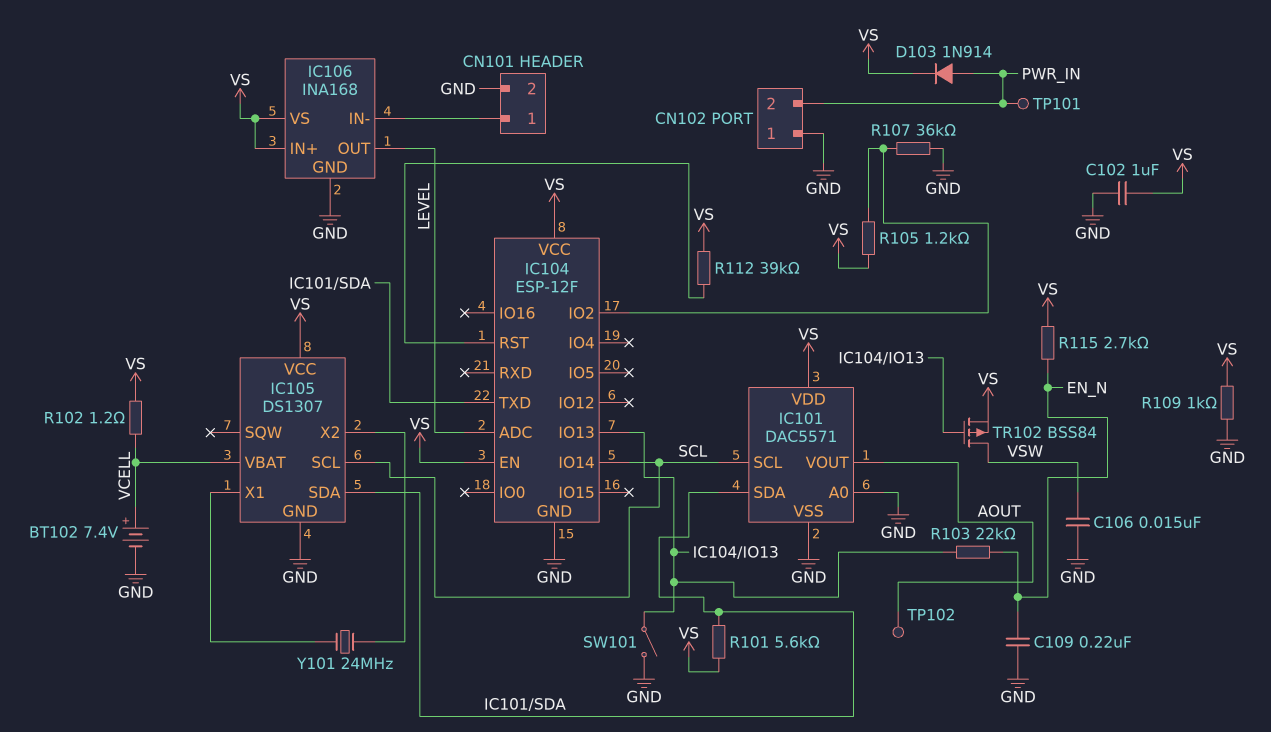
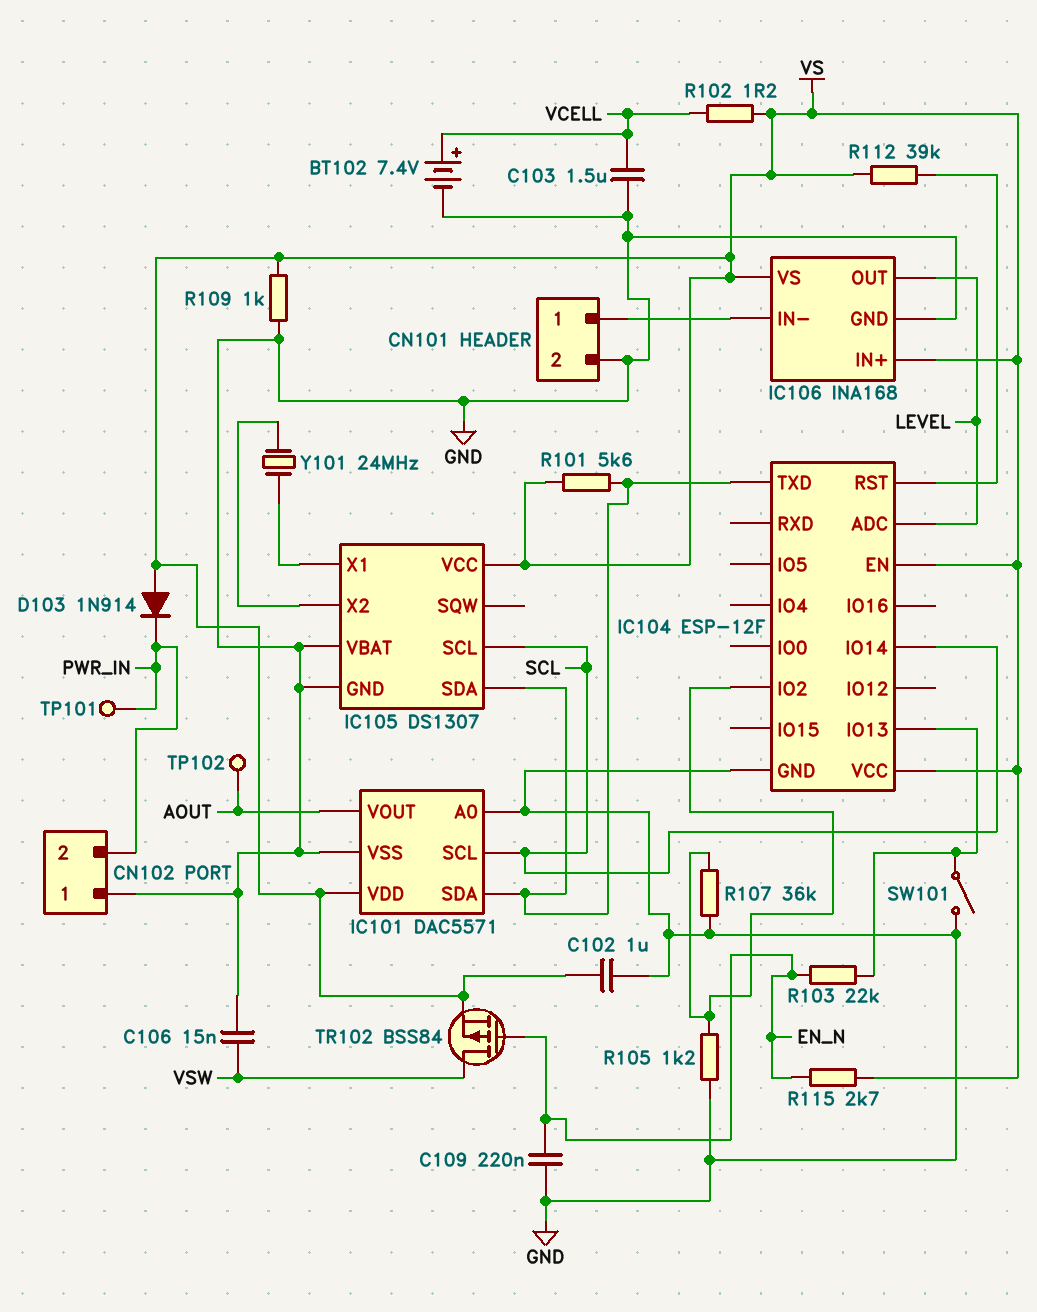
C103: none -> 1.5uF (GND, VCELL)
D103: diode 1N914 (A PWR_IN, K VS) -> diode 1N914 (A VS, K PWR_IN)
IC105 pin VBAT: VCELL -> GND
R105: 1.2k (IC104/IO2, VS) -> 1.2k (GND, IC104/IO2)
TR102: PMOS BSS84 (G IC104/IO13, D VSW, S VS) -> PMOS BSS84 (G EN_N, D VSW, S VS)

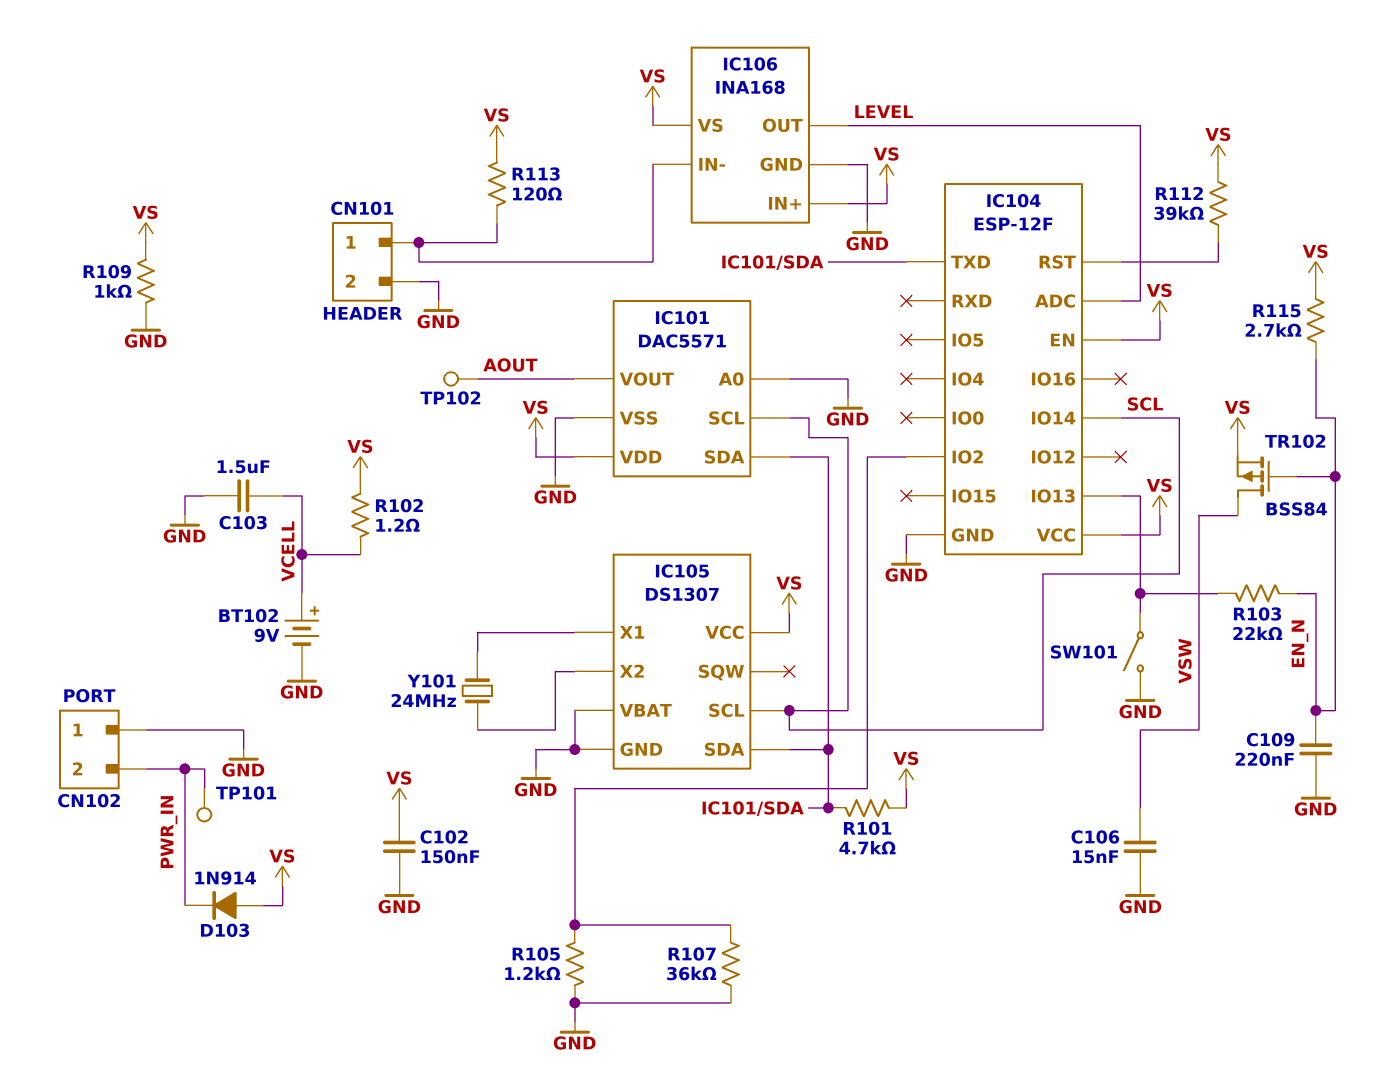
BT102: 7.4V (plus VCELL, minus GND) -> 9V (plus VCELL, minus GND)
C102: 1uF (GND, VS) -> 150nF (GND, VS)
R101: 5.6k (IC101/SDA, VS) -> 4.7k (IC101/SDA, VS)
R113: none -> 120 (CN101/1, VS)

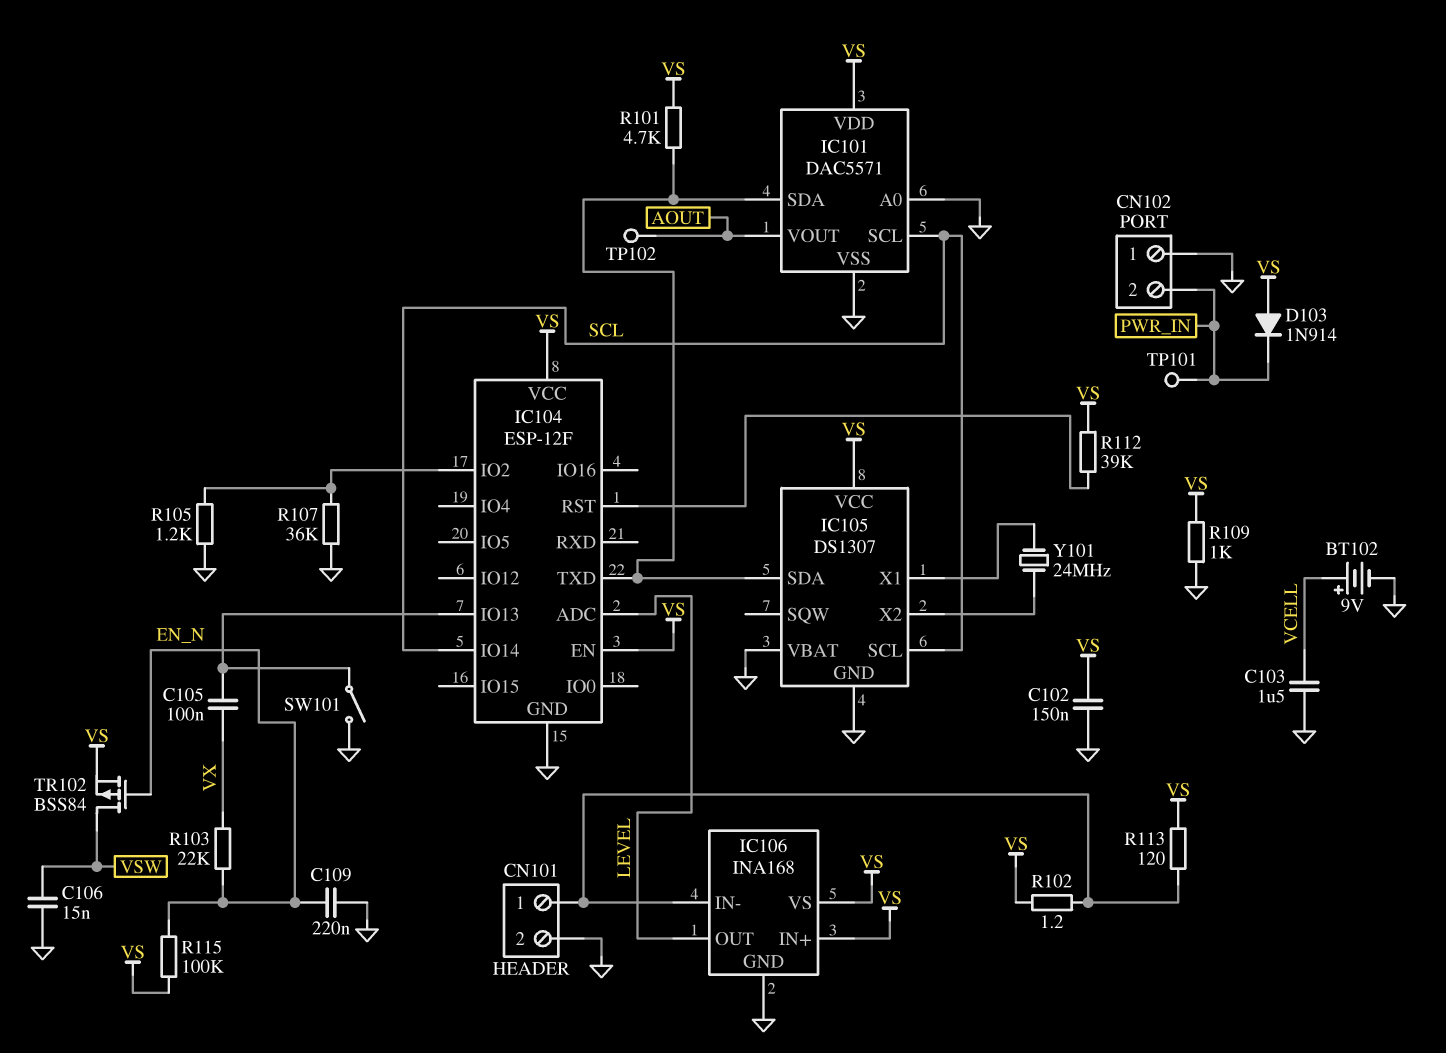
C105: none -> 100nF (IC104/IO13, VX)
R102: 1.2 (VCELL, VS) -> 1.2 (CN101/1, VS)
R103: 22k (EN_N, IC104/IO13) -> 22k (EN_N, VX)
R115: 2.7k (EN_N, VS) -> 100k (EN_N, VS)

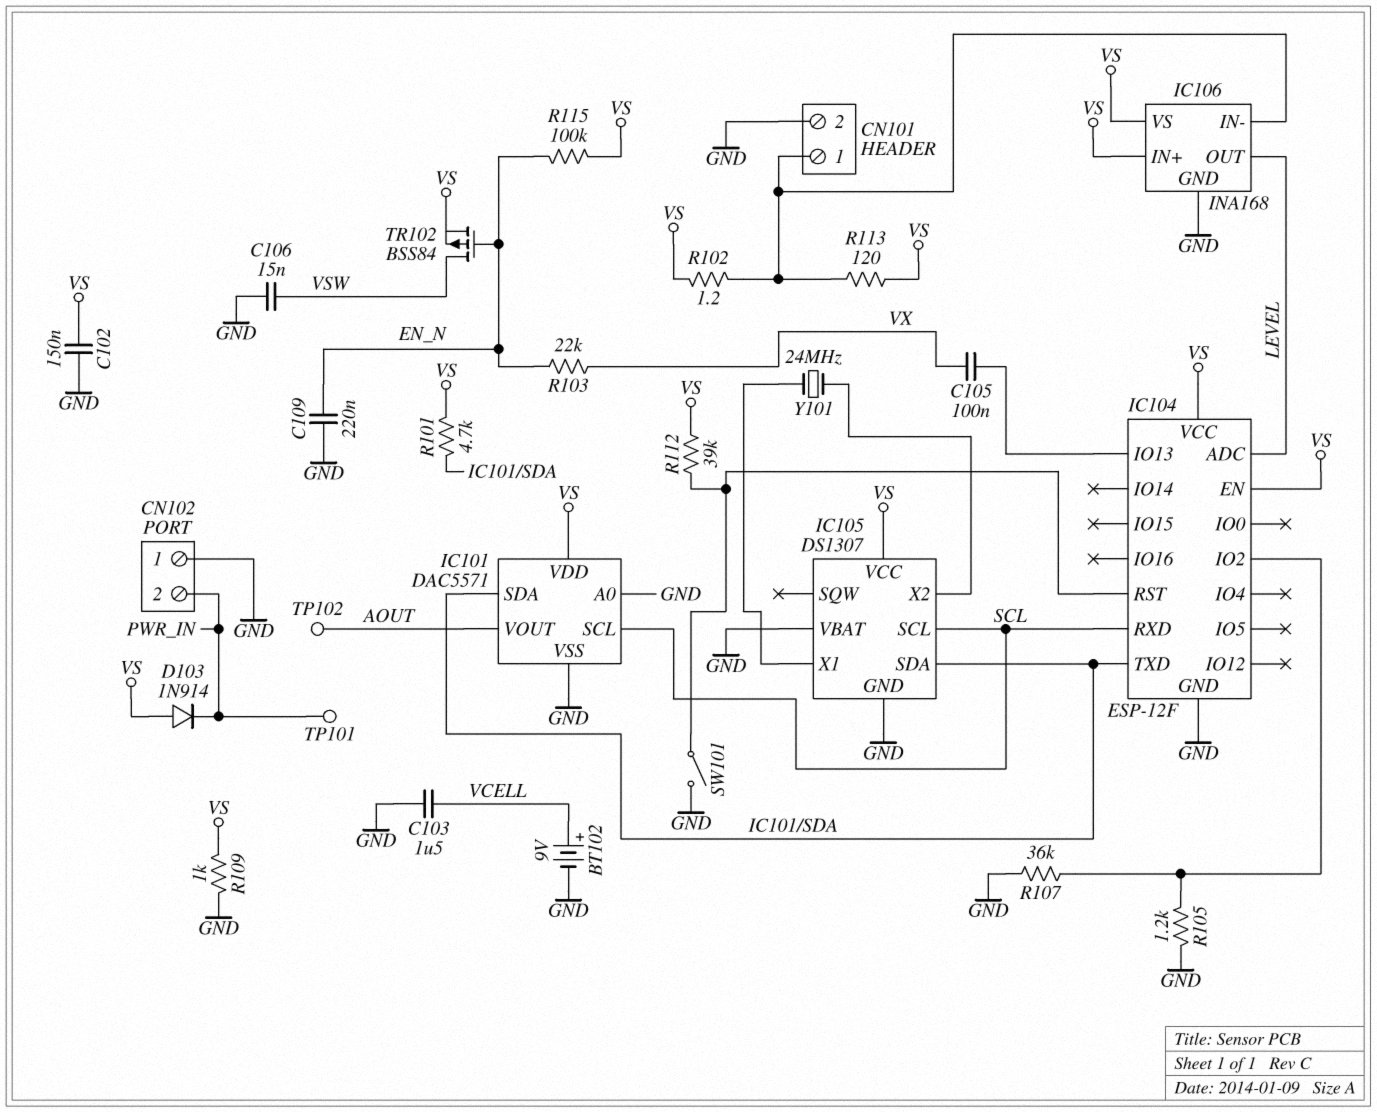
IC104 pin IO14: SCL -> none
IC104 pin RXD: none -> SCL
SW101: switch (GND, IC104/IO13) -> switch (GND, IC104/RST)

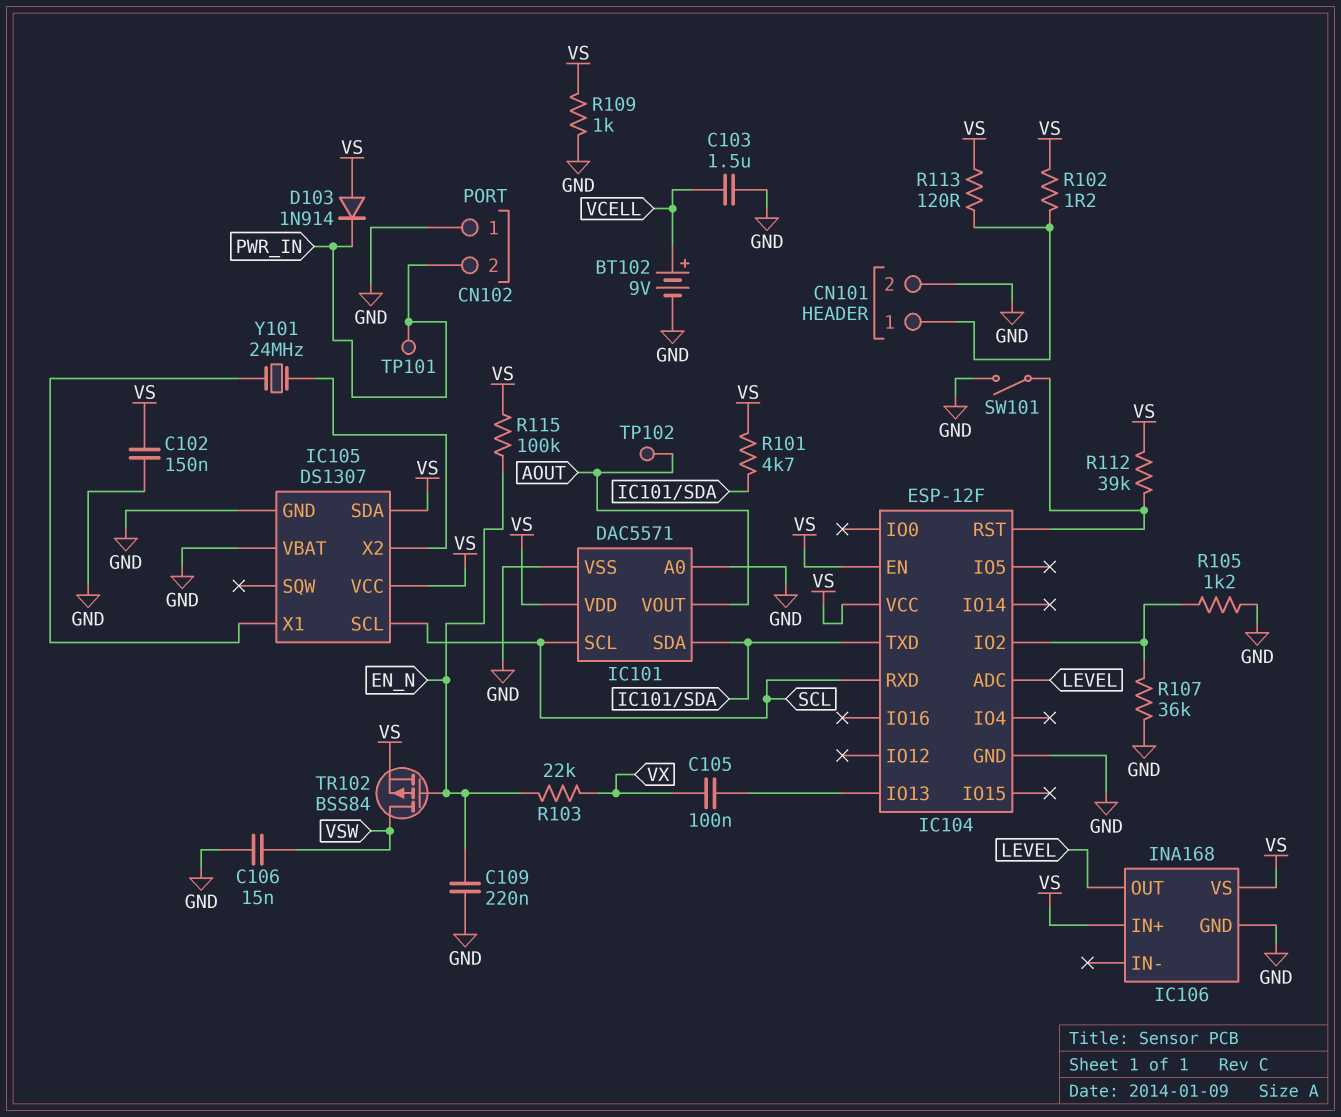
IC105 pin SDA: IC101/SDA -> VS
IC106 pin IN-: CN101/1 -> none

